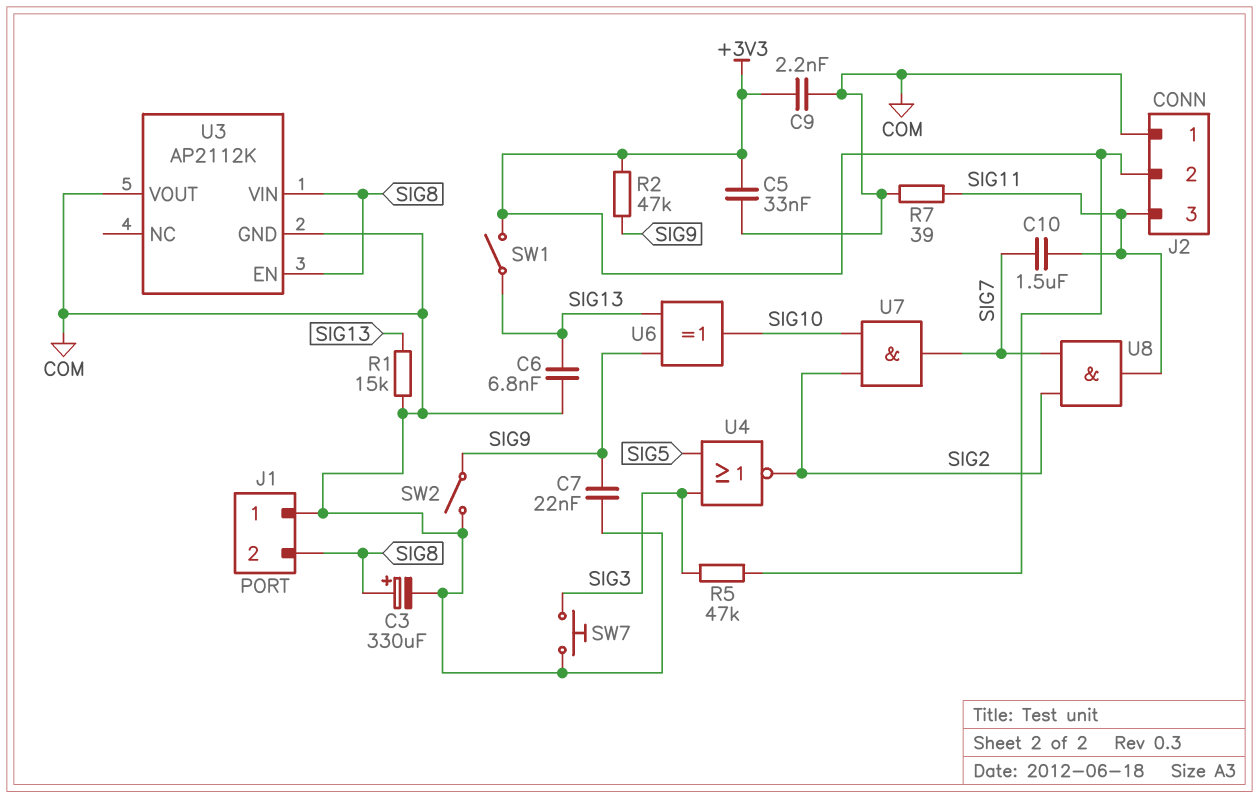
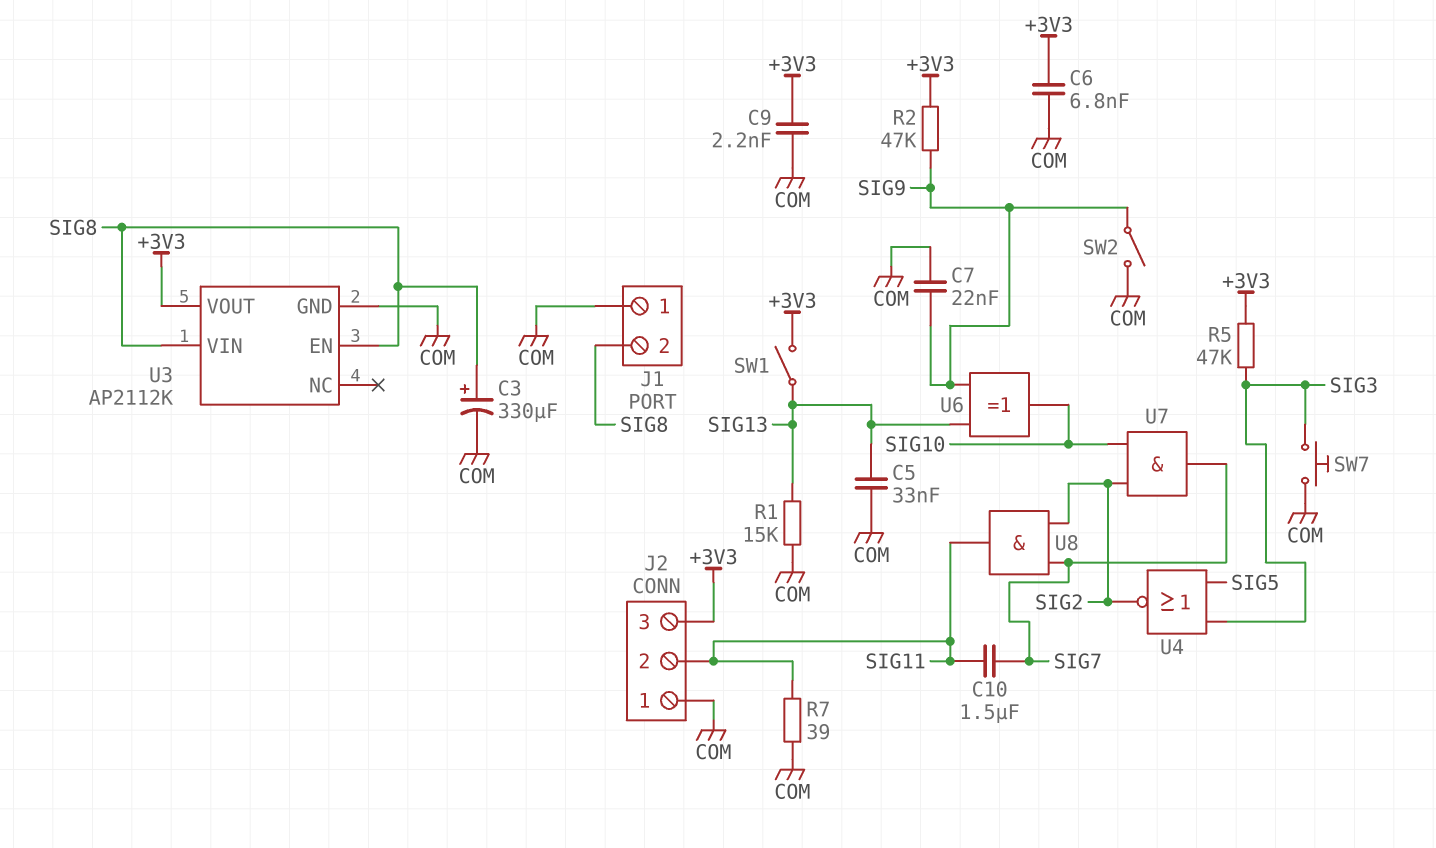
C5: 33nF (+3V3, COM) -> 33nF (COM, SIG13)
C6: 6.8nF (COM, SIG13) -> 6.8nF (+3V3, COM)
J2 pin 2: +3V3 -> SIG11
J2 pin 3: SIG11 -> +3V3
U3 pin VOUT: COM -> +3V3

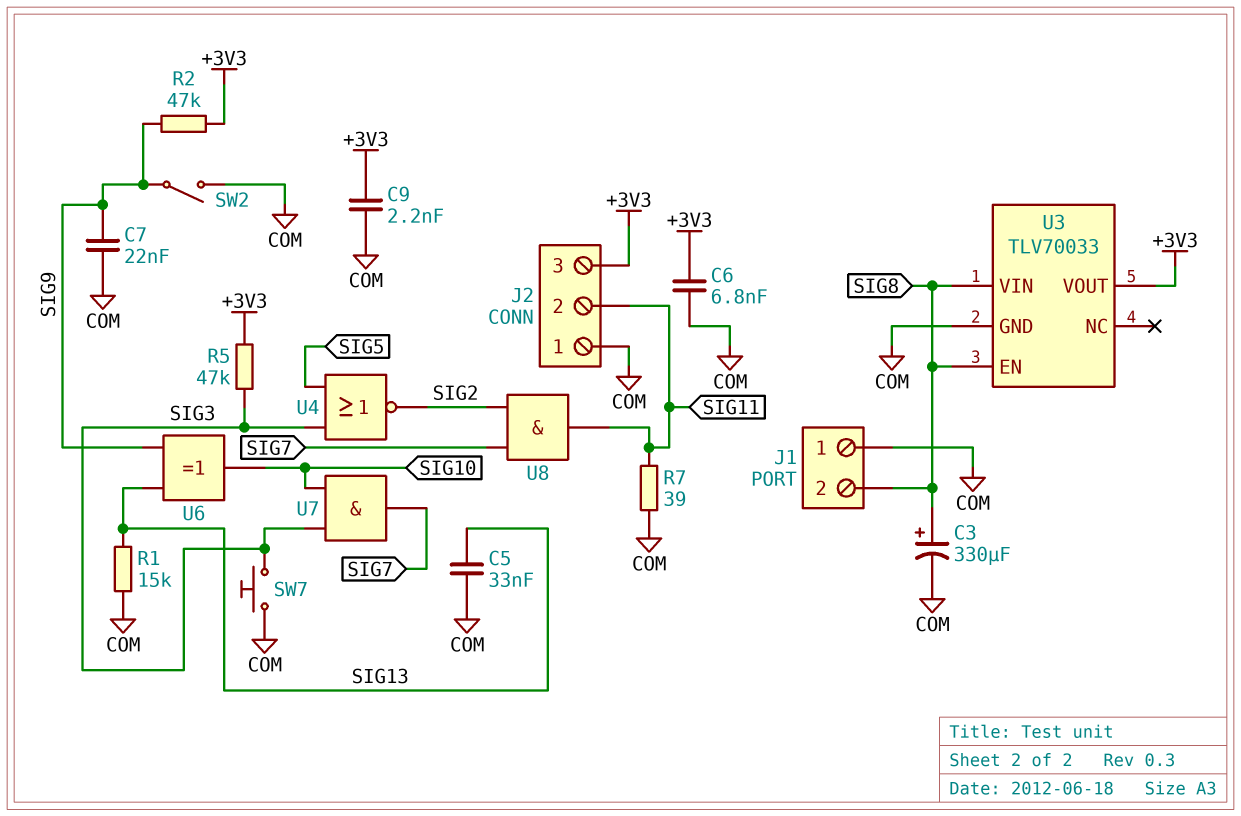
C10: 1.5uF (SIG7, SIG11) -> none
SW1: switch (+3V3, SIG13) -> none
U3: AP2112K -> TLV70033
U7: AND (in SIG2, in SIG10, out SIG7) -> AND (in SIG3, in SIG10, out SIG7)

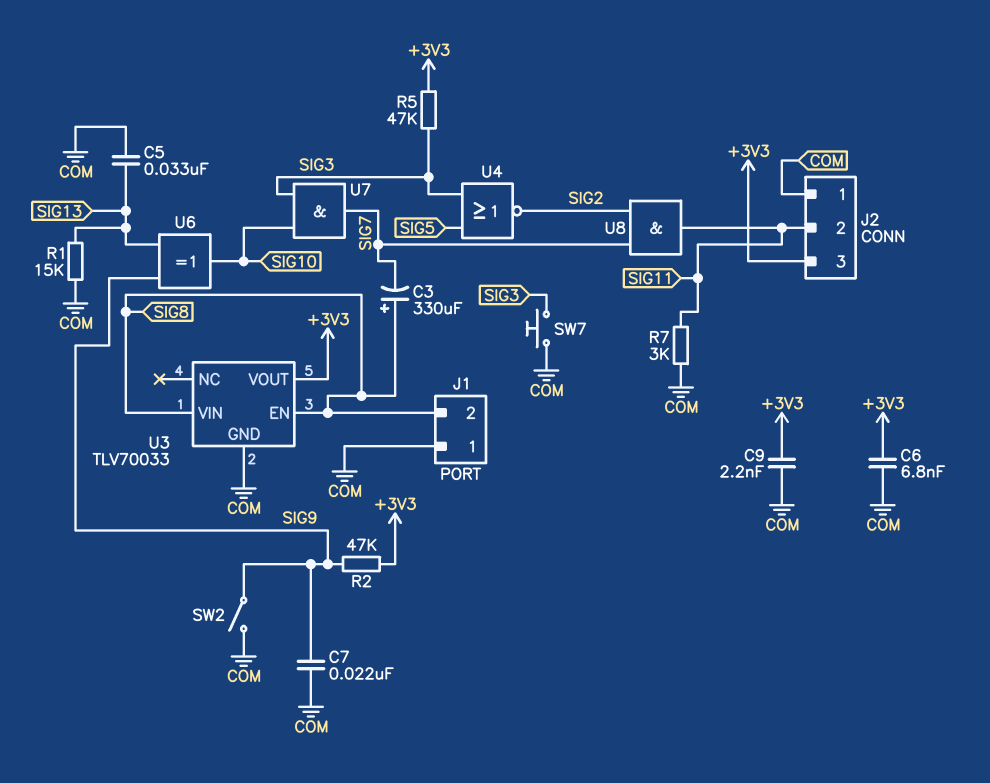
C3: 330uF (plus SIG8, minus COM) -> 330uF (plus SIG8, minus SIG7)
R7: 39 (COM, SIG11) -> 3k (COM, SIG11)

